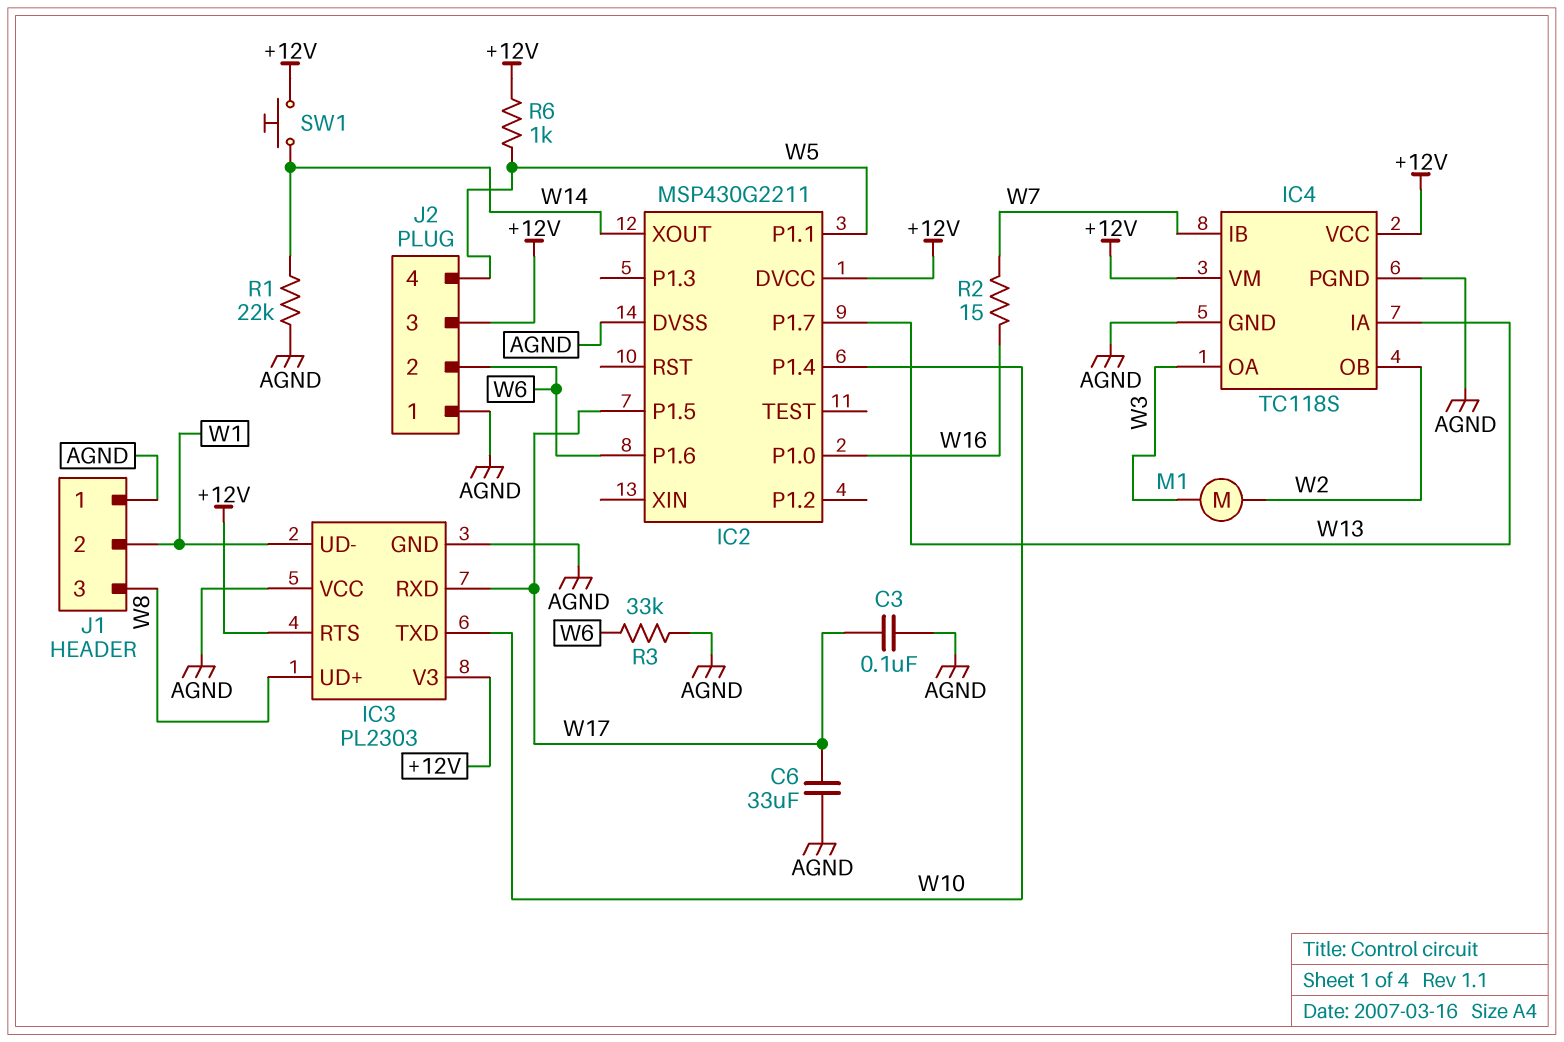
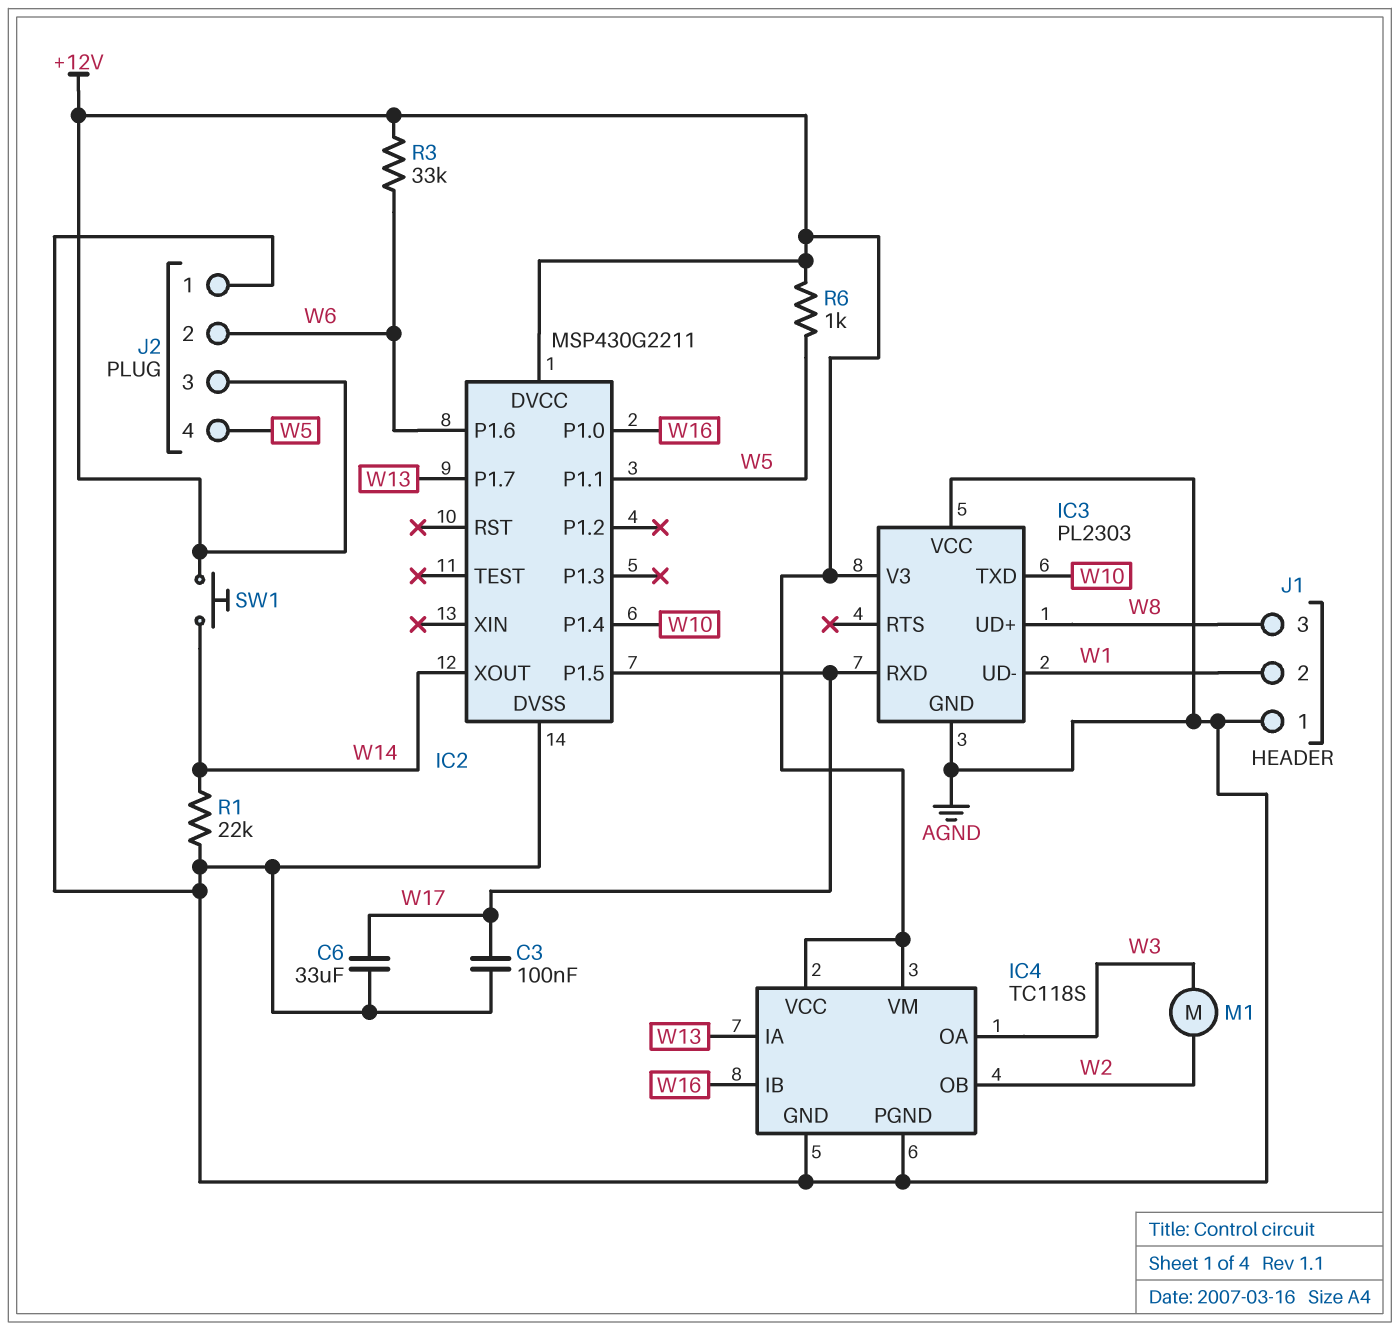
IC3 pin RTS: +12V -> none
IC4 pin IB: W7 -> W16
R2: 15 (W7, W16) -> none
R3: 33k (AGND, W6) -> 33k (+12V, W6)

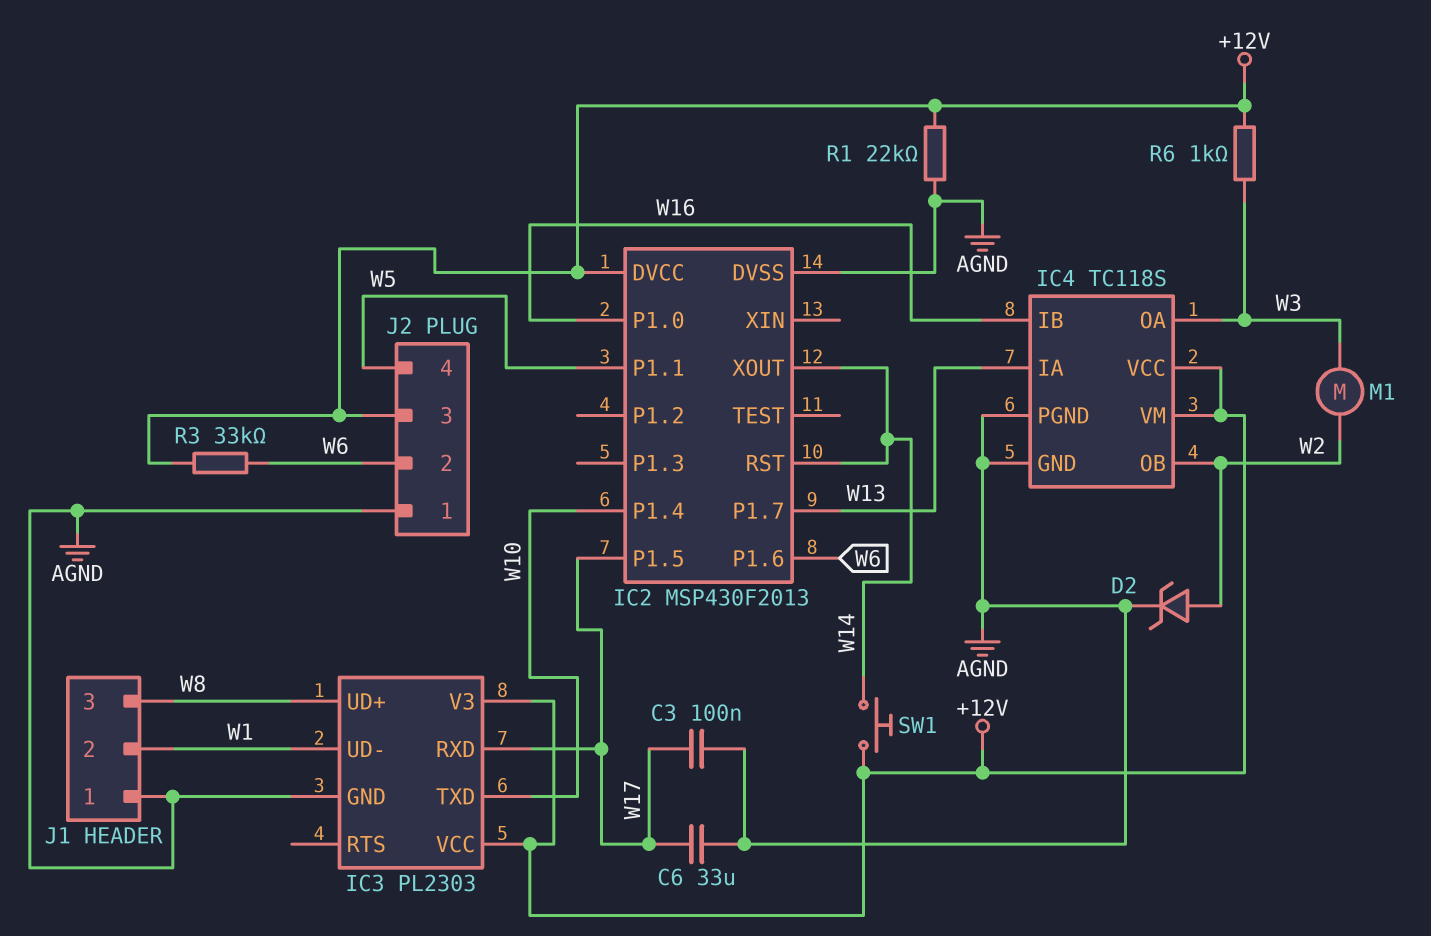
D2: none -> zener (A W2, K AGND)
IC2: MSP430G2211 -> MSP430F2013
IC2 pin RST: none -> W14
IC3 pin VCC: AGND -> +12V
R1: 22k (AGND, W14) -> 22k (+12V, AGND)
R6: 1k (+12V, W5) -> 1k (+12V, W3)

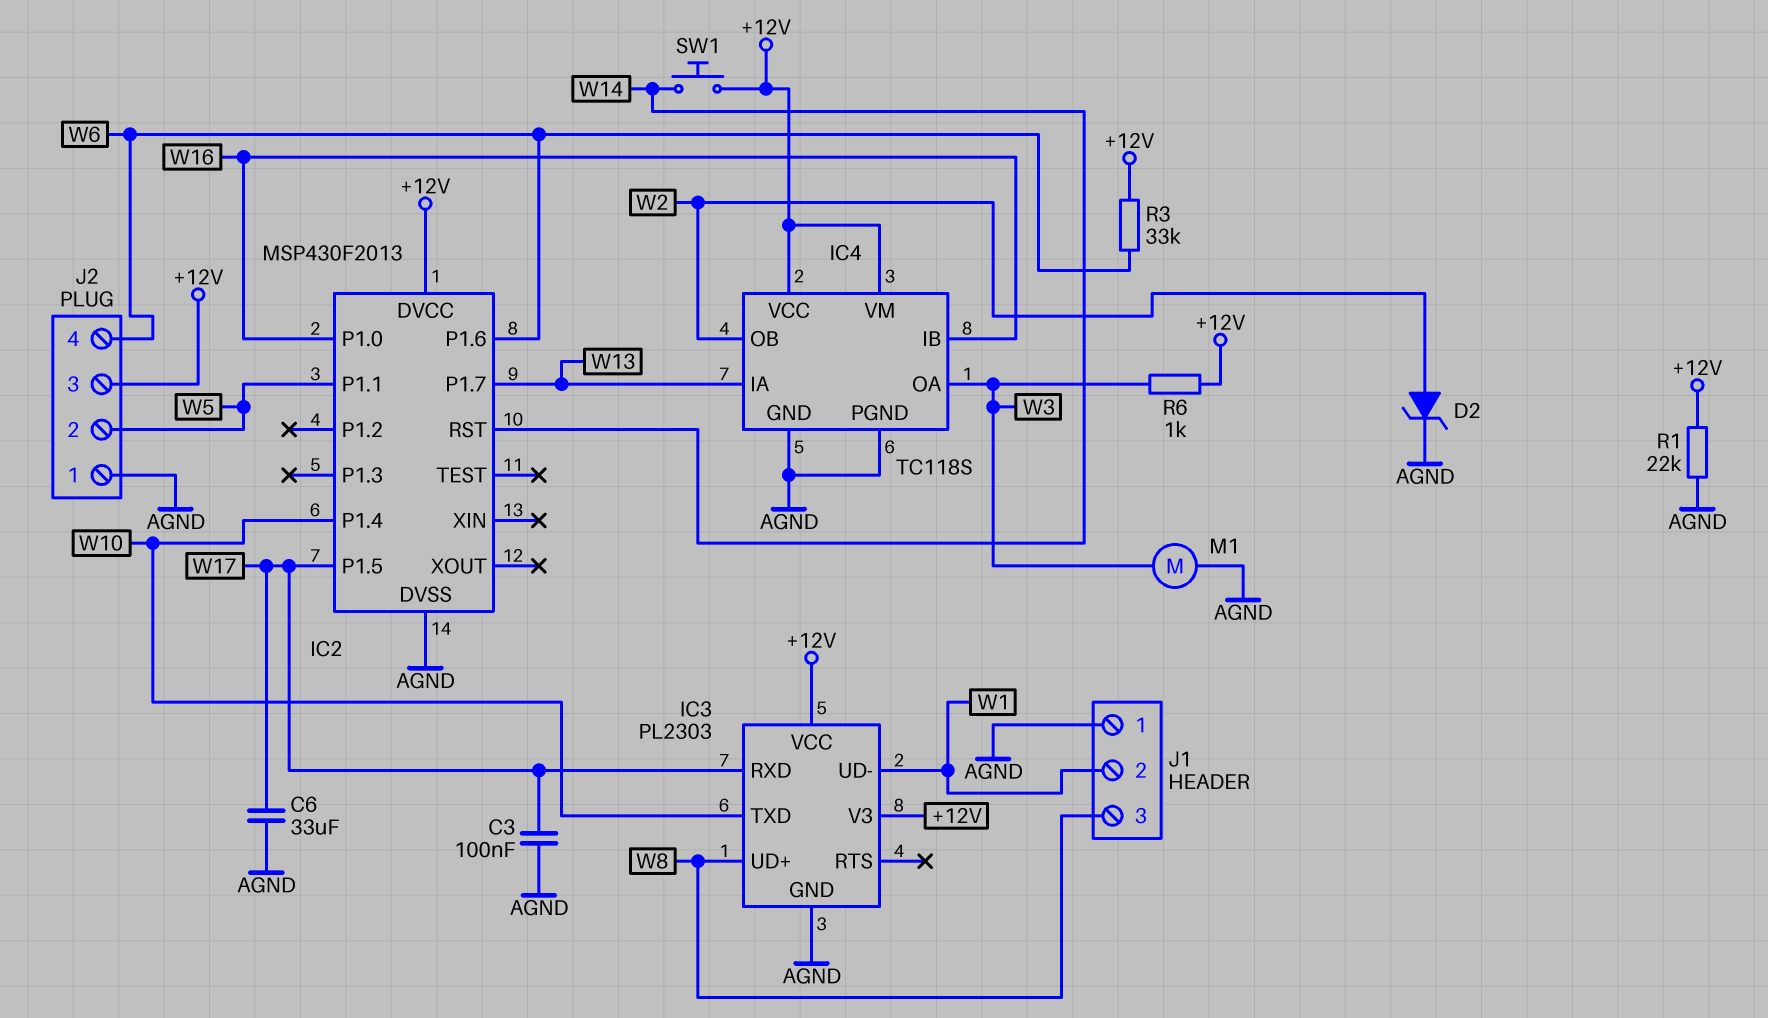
IC2 pin XOUT: W14 -> none
J2 pin 2: W6 -> W5
J2 pin 4: W5 -> W6
M1: motor (W2, W3) -> motor (AGND, W3)

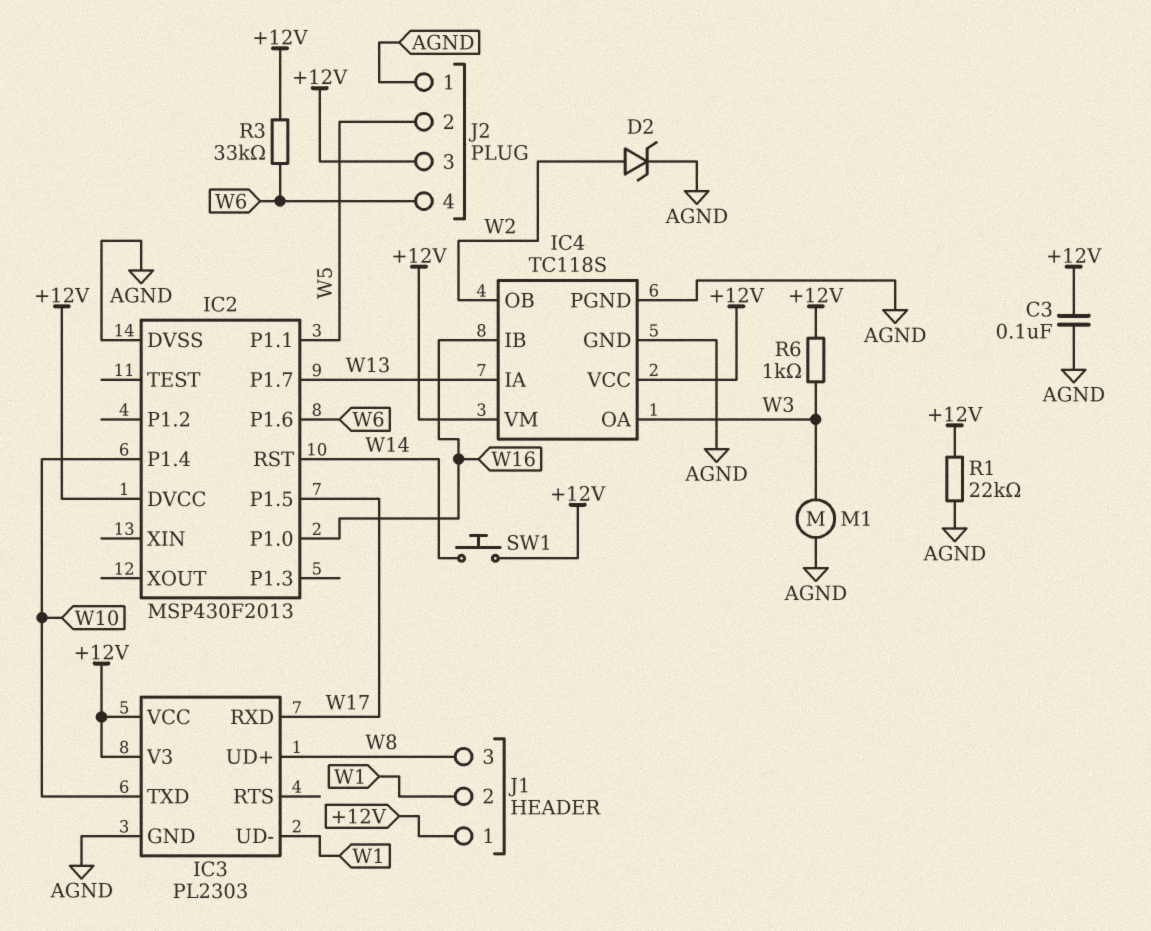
C3: 100nF (AGND, W17) -> 100nF (+12V, AGND)
C6: 33uF (AGND, W17) -> none
J1 pin 1: AGND -> +12V

